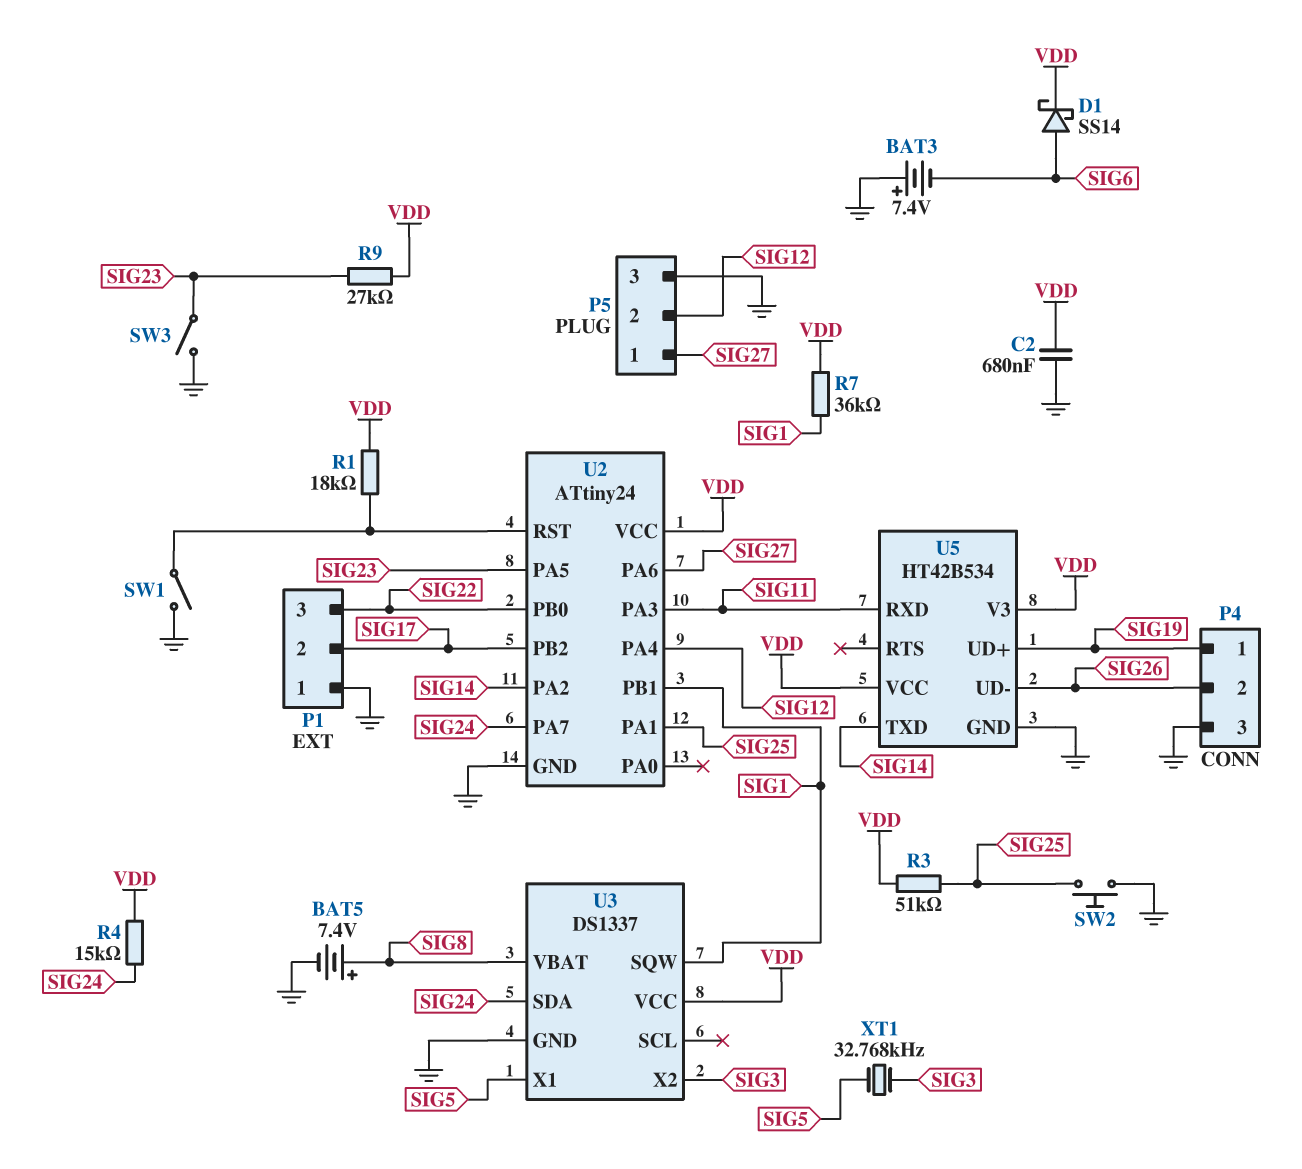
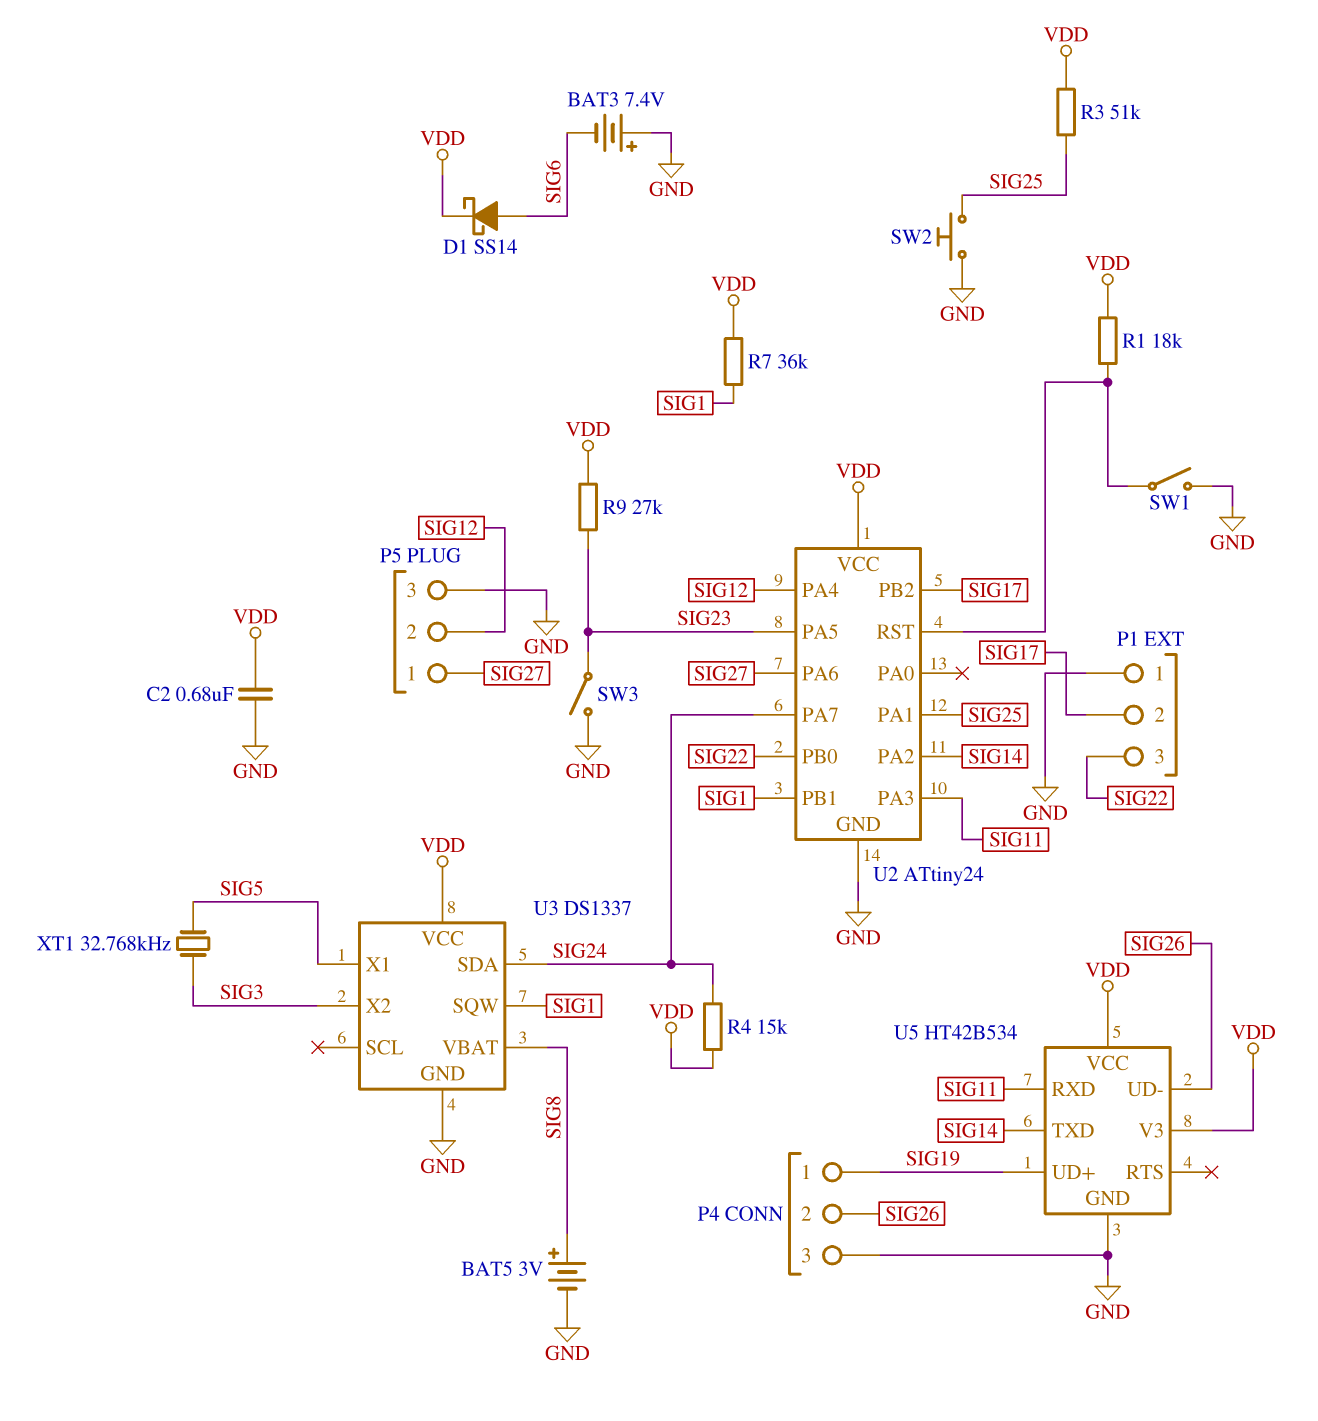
BAT5: 7.4V (plus SIG8, minus GND) -> 3V (plus SIG8, minus GND)

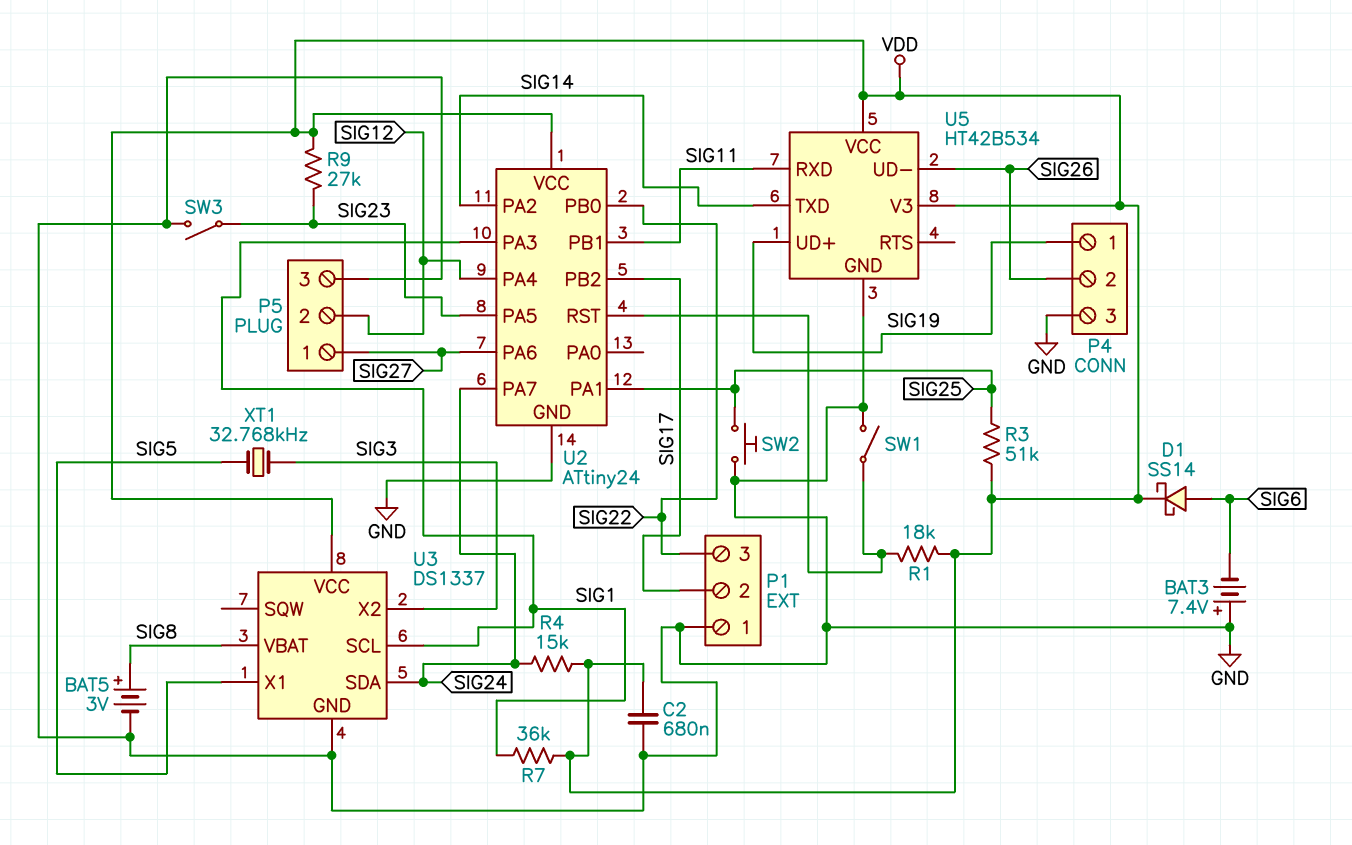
U2 pin PA3: SIG11 -> SIG1
U2 pin PB1: SIG1 -> SIG11
U3 pin SCL: none -> SIG1
U3 pin SQW: SIG1 -> none

